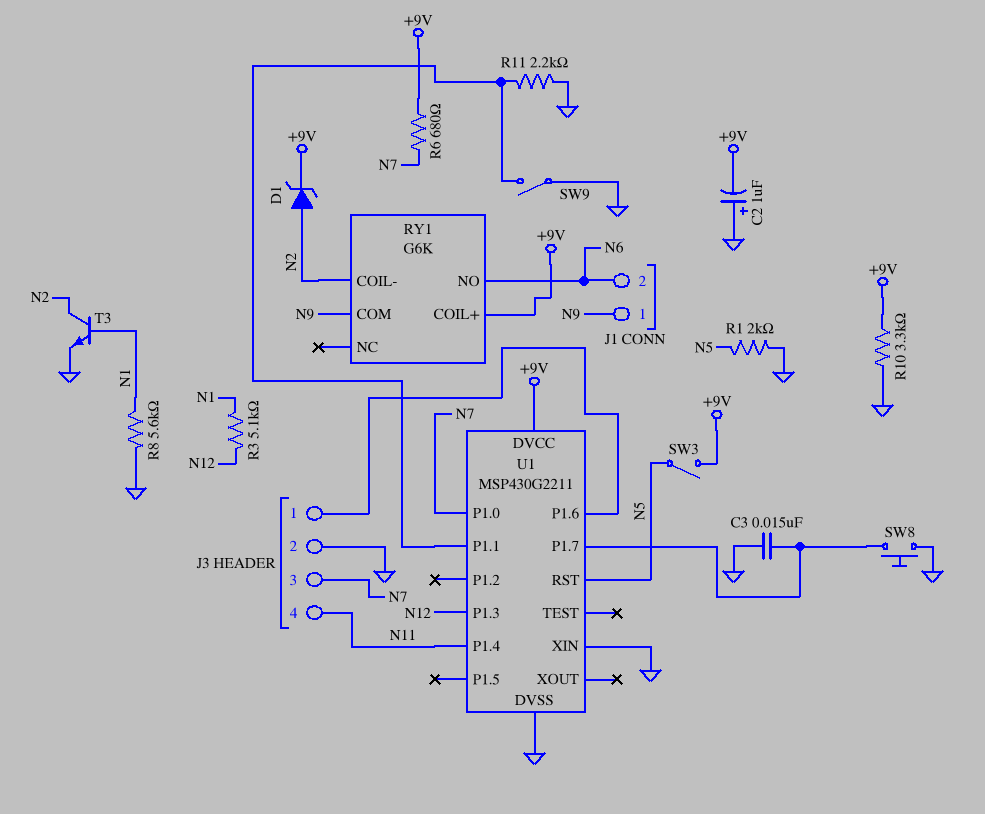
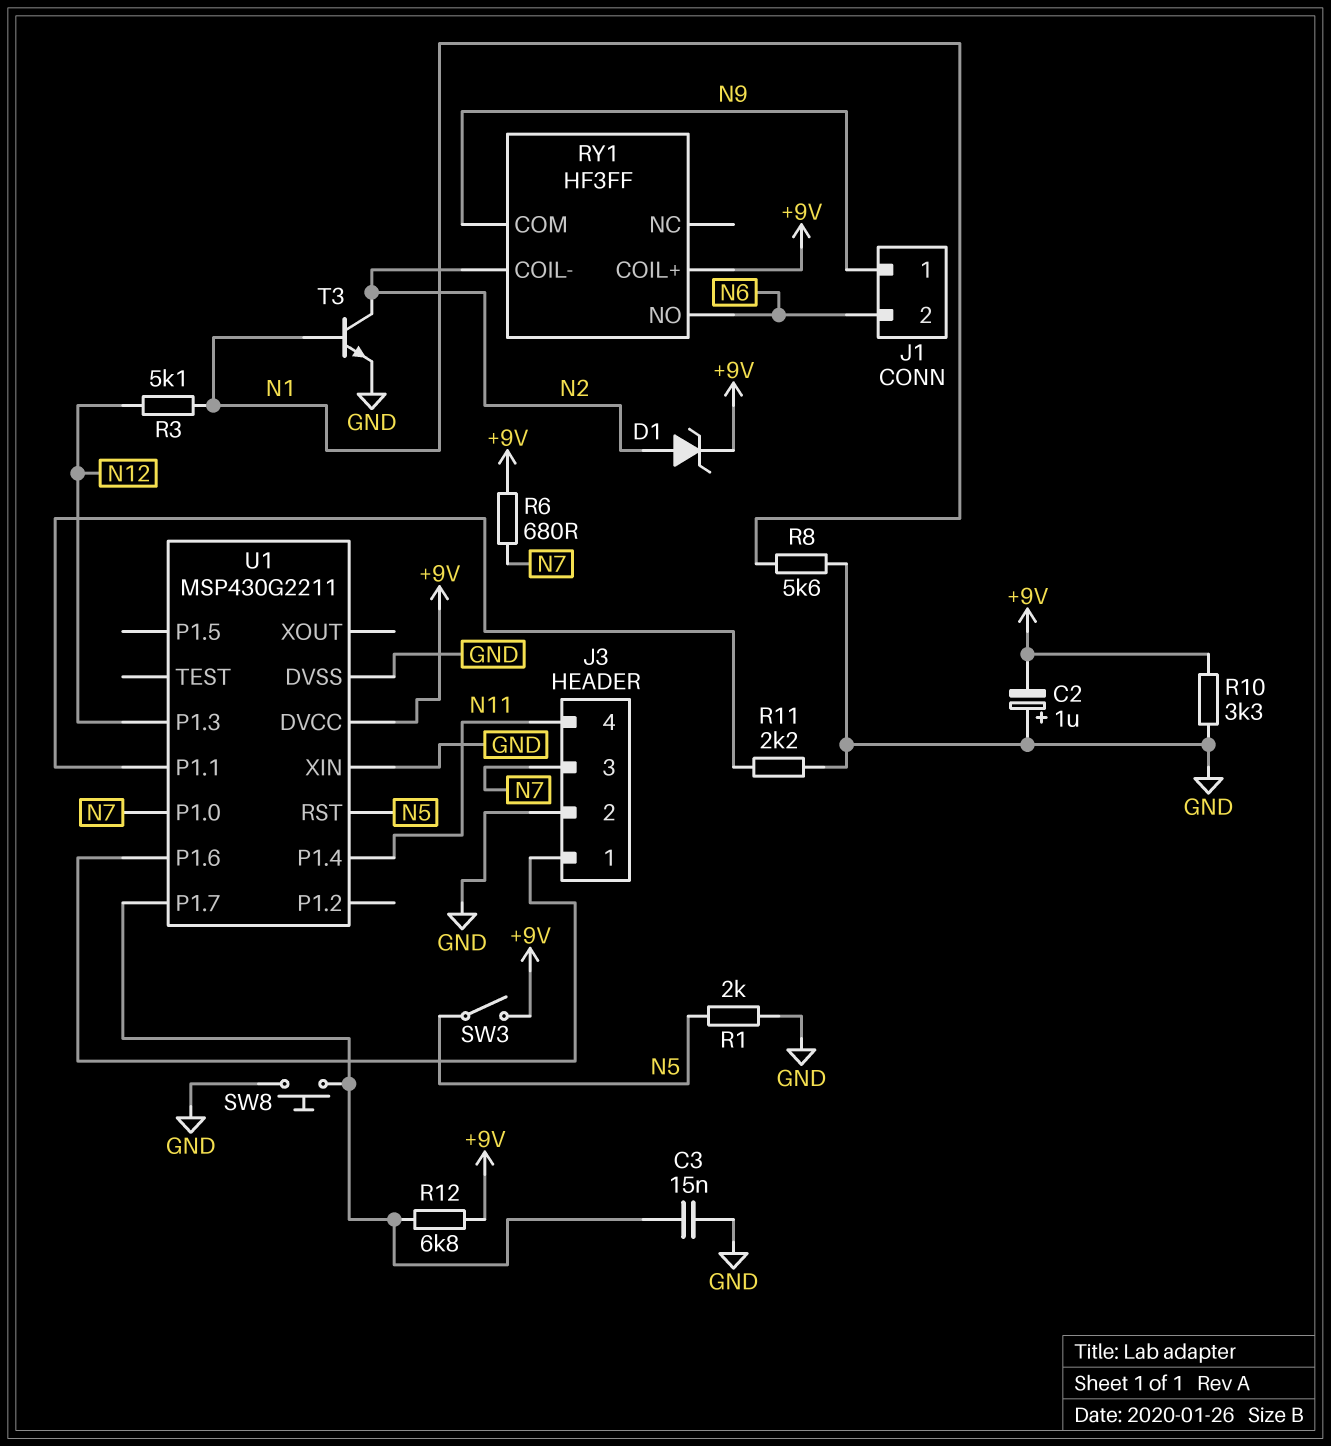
R12: none -> 6.8k (+9V, U1/P1.7)
RY1: G6K -> HF3FF
SW9: switch (GND, U1/P1.1) -> none

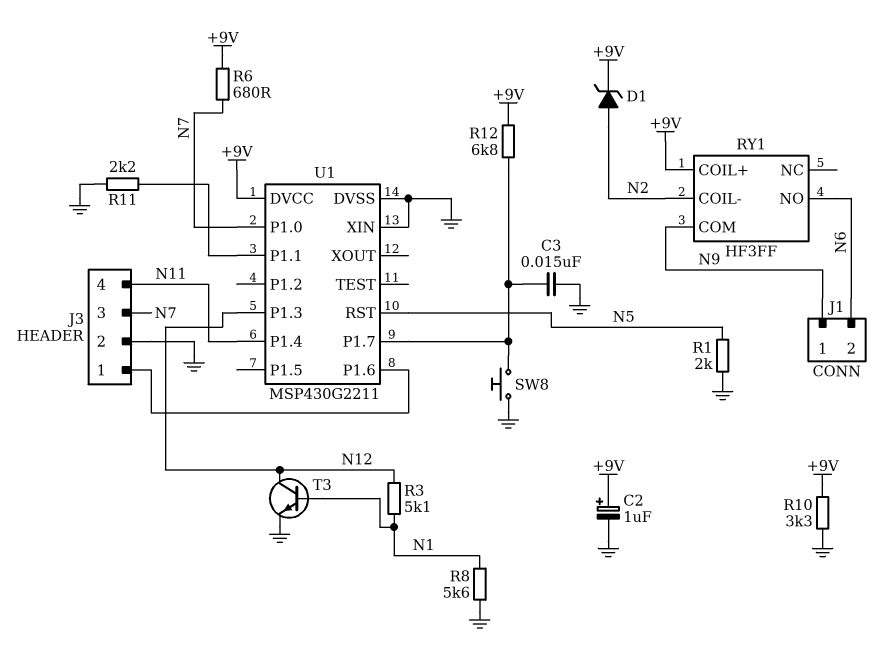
C2: 1uF (plus GND, minus +9V) -> 1uF (plus +9V, minus GND)
SW3: switch (+9V, N5) -> none
T3: NPN (B N1, C N2, E GND) -> NPN (B N1, C N12, E GND)

